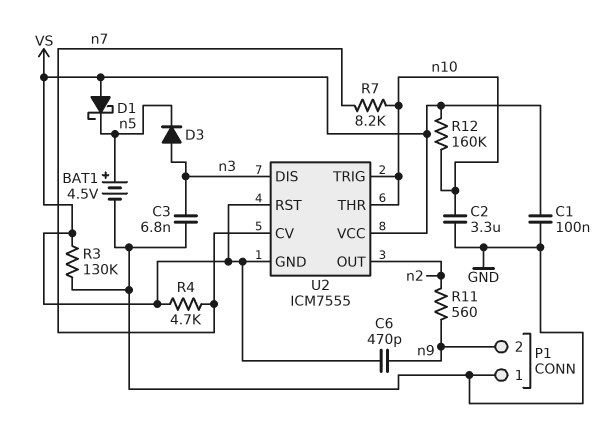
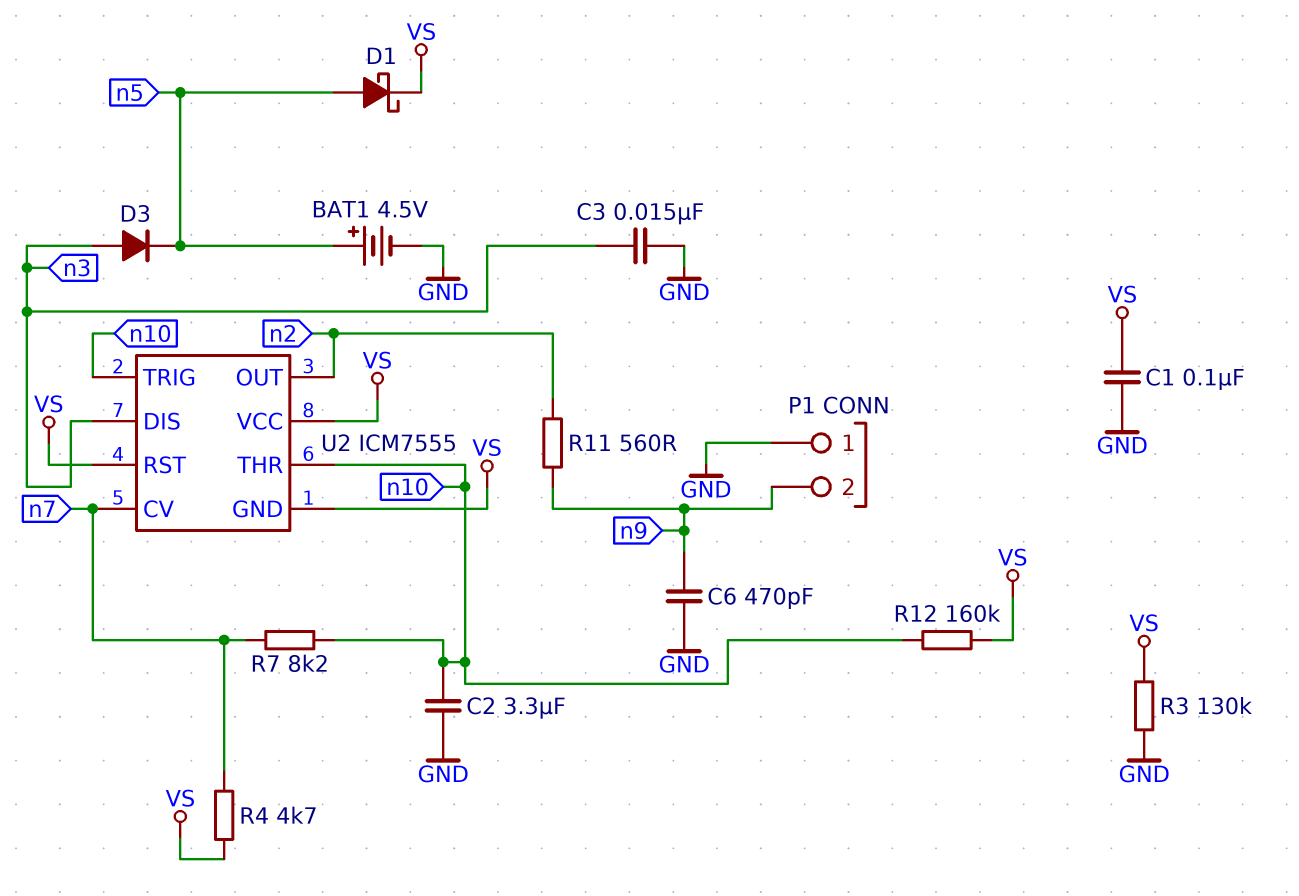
C3: 6.8nF (GND, n3) -> 15nF (GND, n3)
C6: 470pF (VS, n9) -> 470pF (GND, n9)
D1: schottky (A VS, K n5) -> schottky (A n5, K VS)

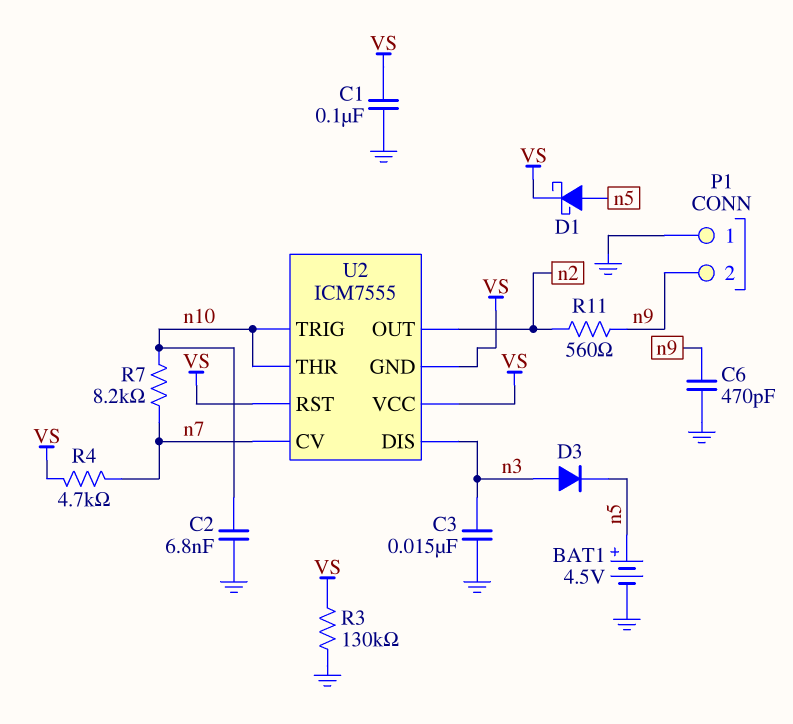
C2: 3.3uF (GND, n10) -> 6.8nF (GND, n10)
R12: 160k (VS, n10) -> none

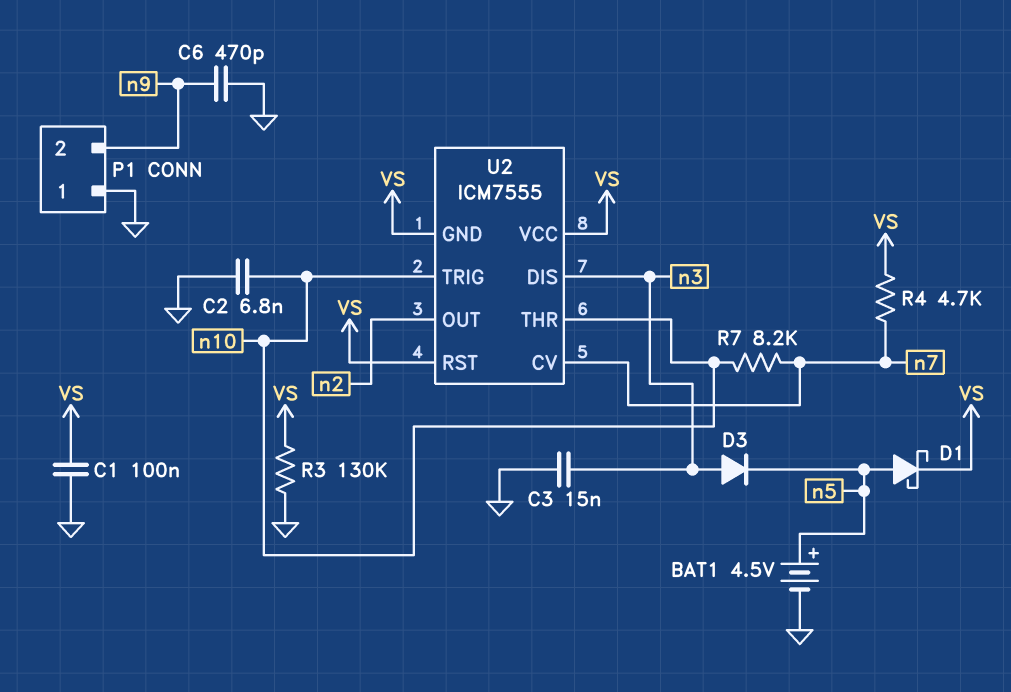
R11: 560 (n2, n9) -> none

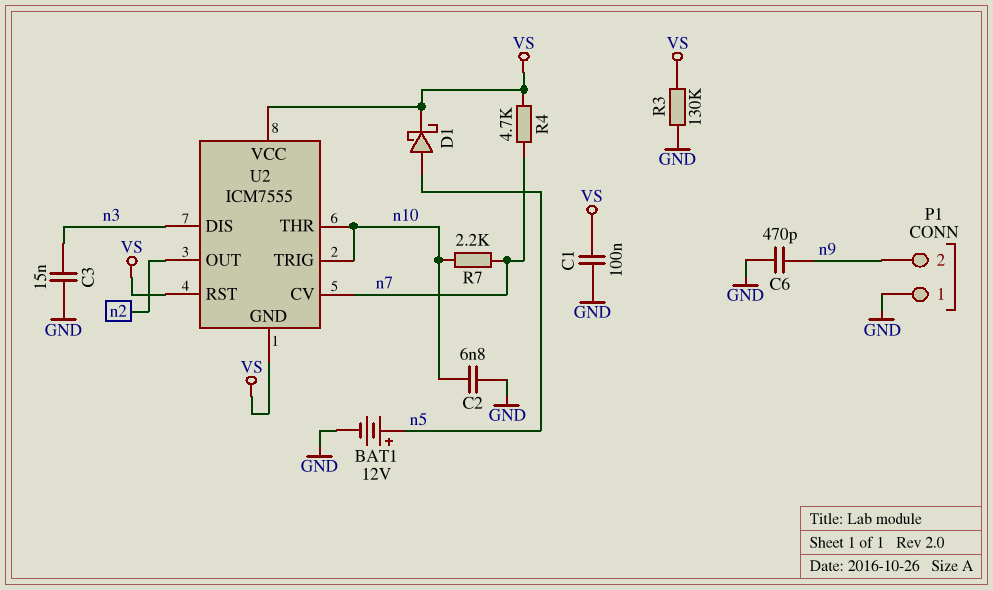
BAT1: 4.5V (plus n5, minus GND) -> 12V (plus n5, minus GND)
D3: diode (A n3, K n5) -> none
R7: 8.2k (n7, n10) -> 2.2k (n7, n10)

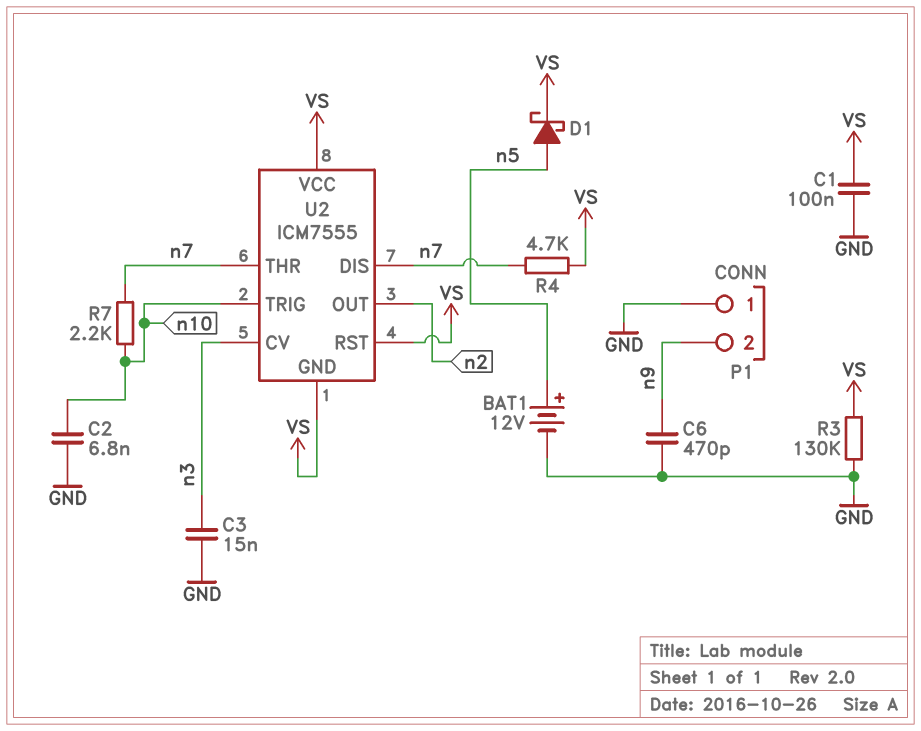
U2 pin CV: n7 -> n3
U2 pin DIS: n3 -> n7
U2 pin THR: n10 -> n7

